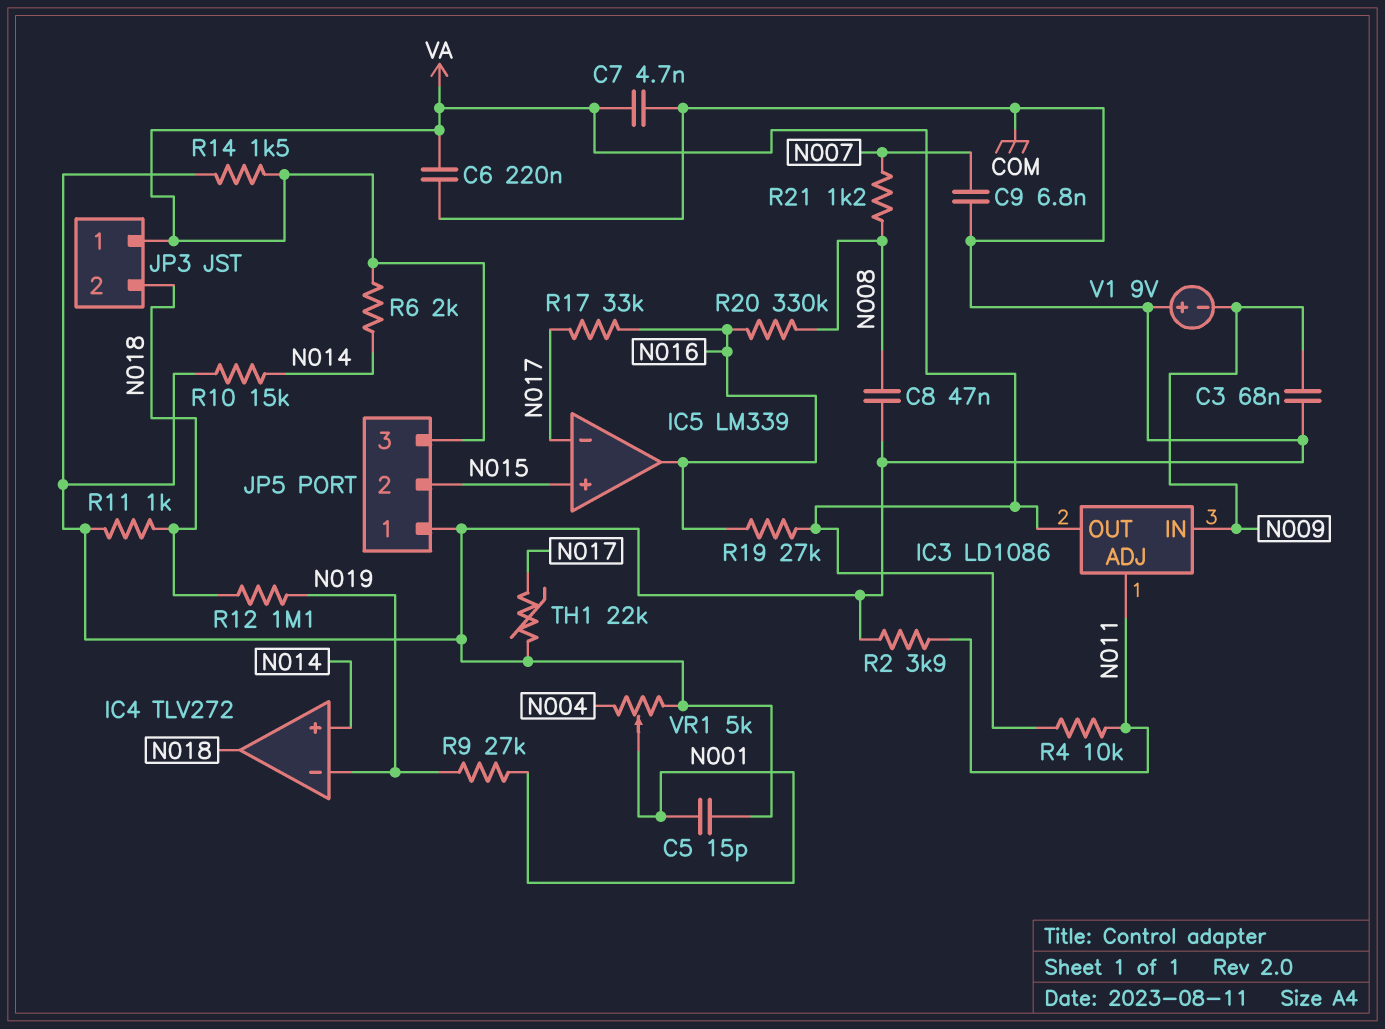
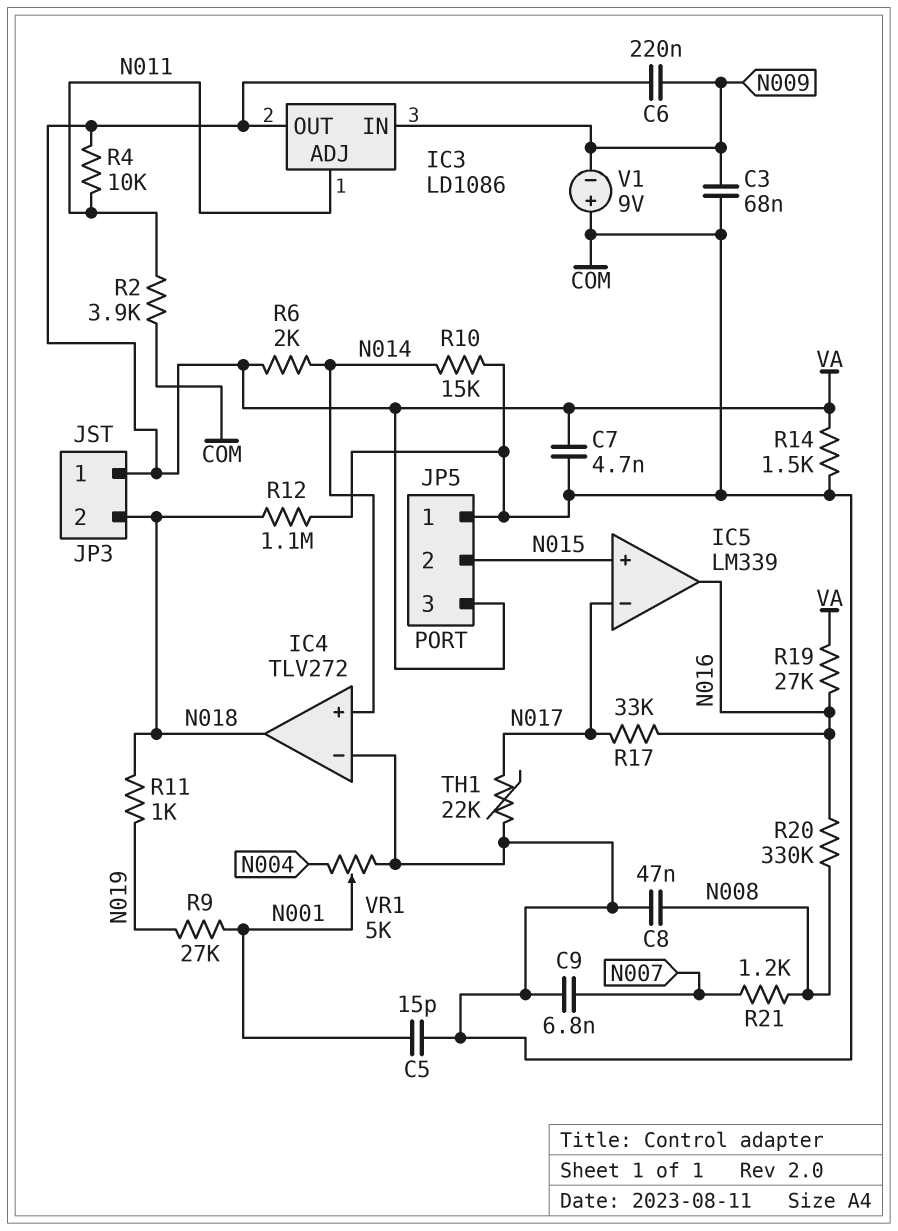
C6: 220nF (COM, VA) -> 220nF (N009, VA)
IC4 pin in-: N019 -> COM
R11: 1k (COM, N018) -> 1k (N018, N019)
R12: 1.1M (N018, N019) -> 1.1M (COM, N018)

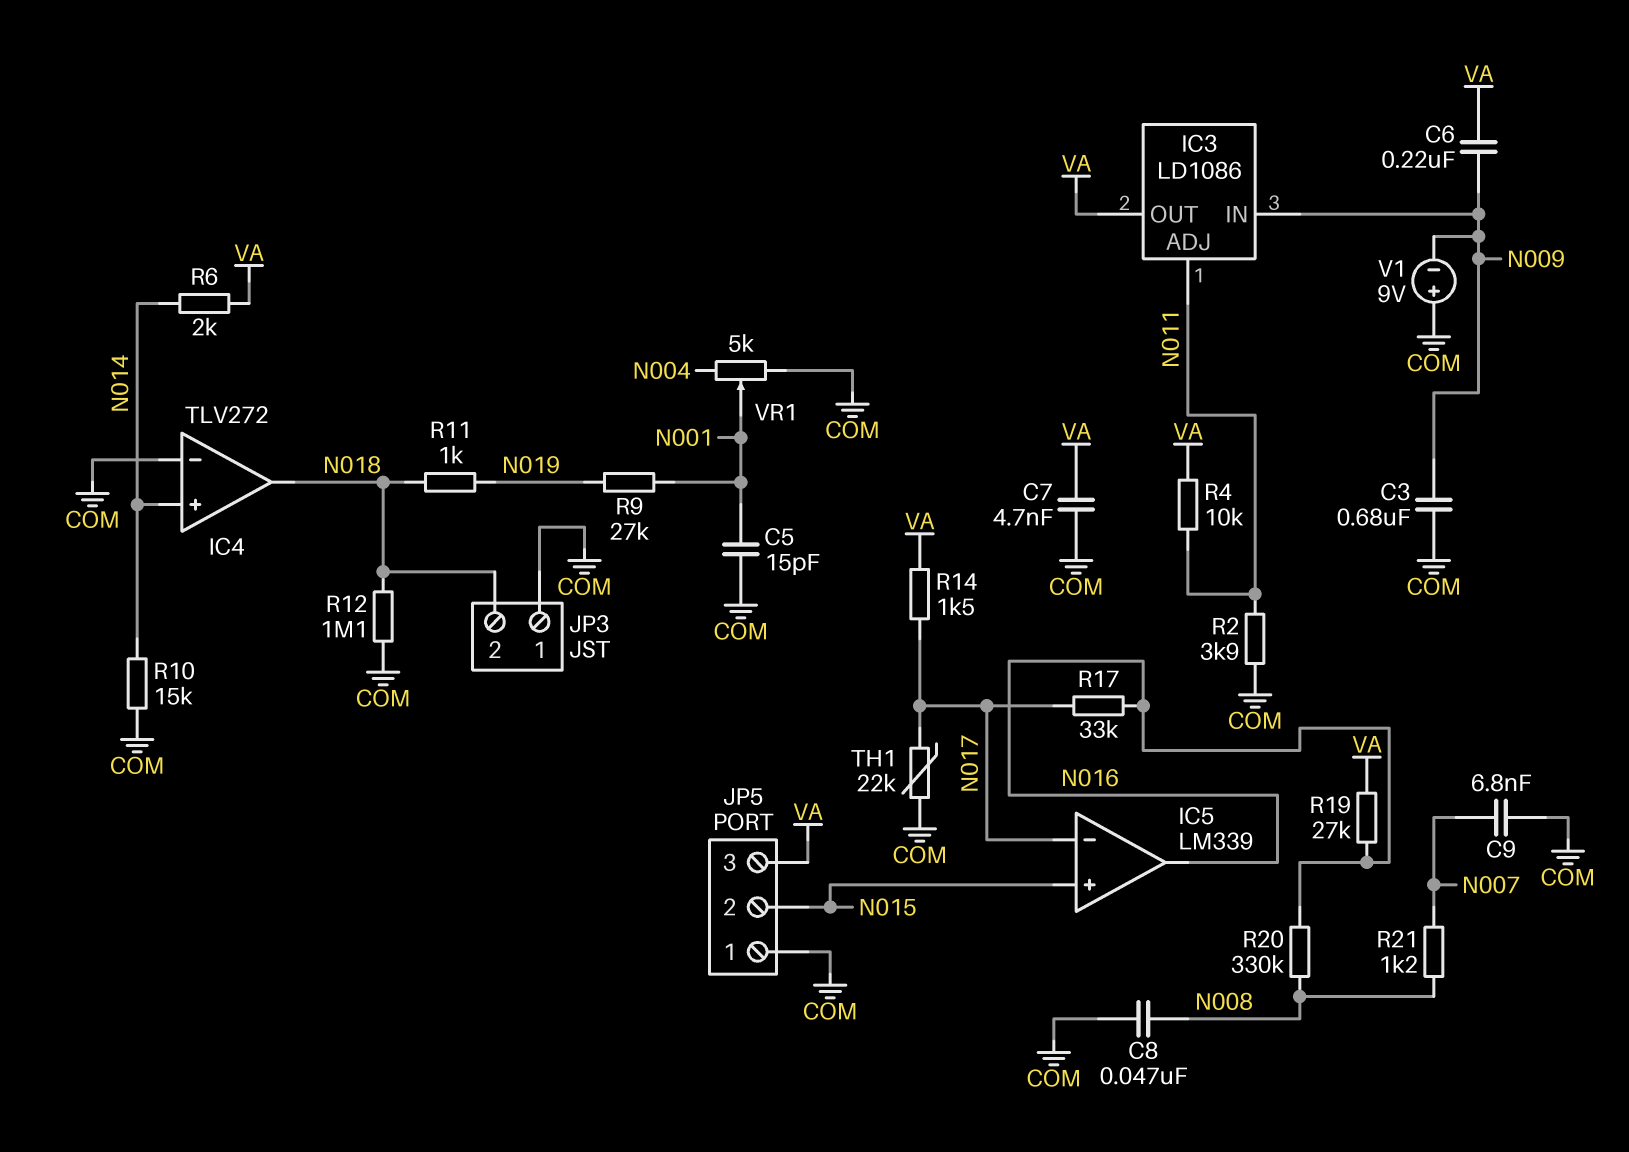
C3: 68nF (COM, N009) -> 680nF (COM, N009)
JP3 pin 1: VA -> COM
R14: 1.5k (COM, VA) -> 1.5k (N017, VA)

